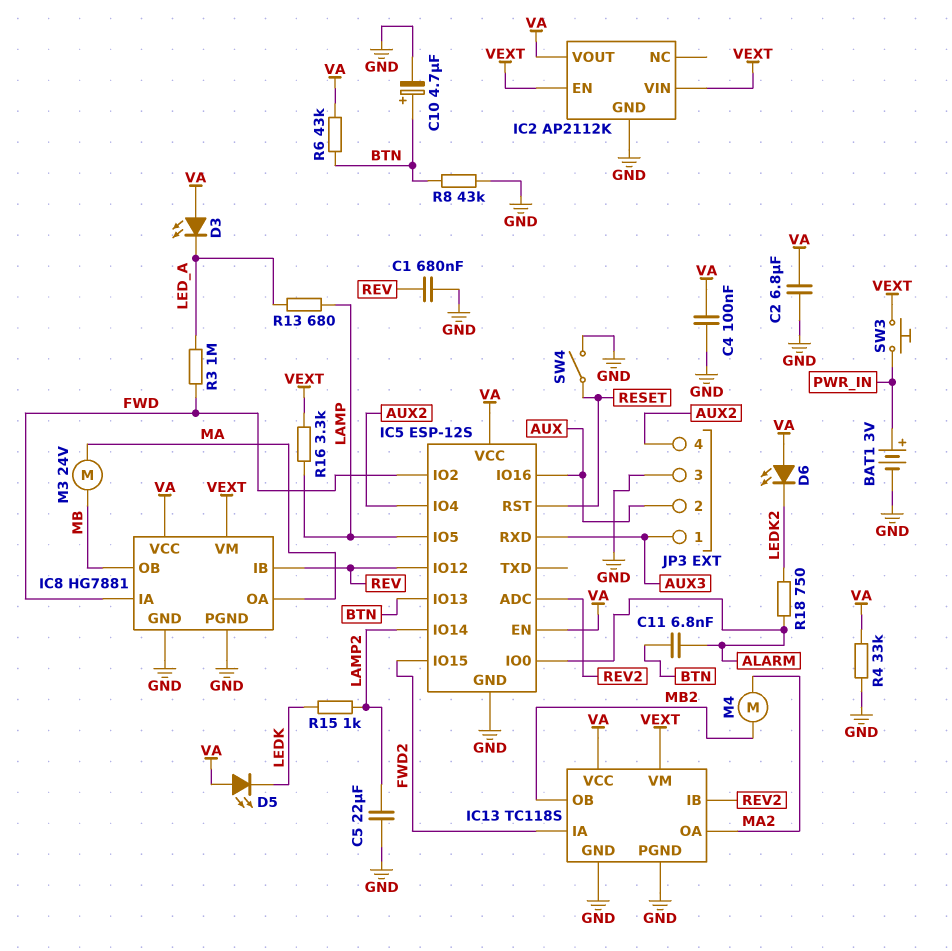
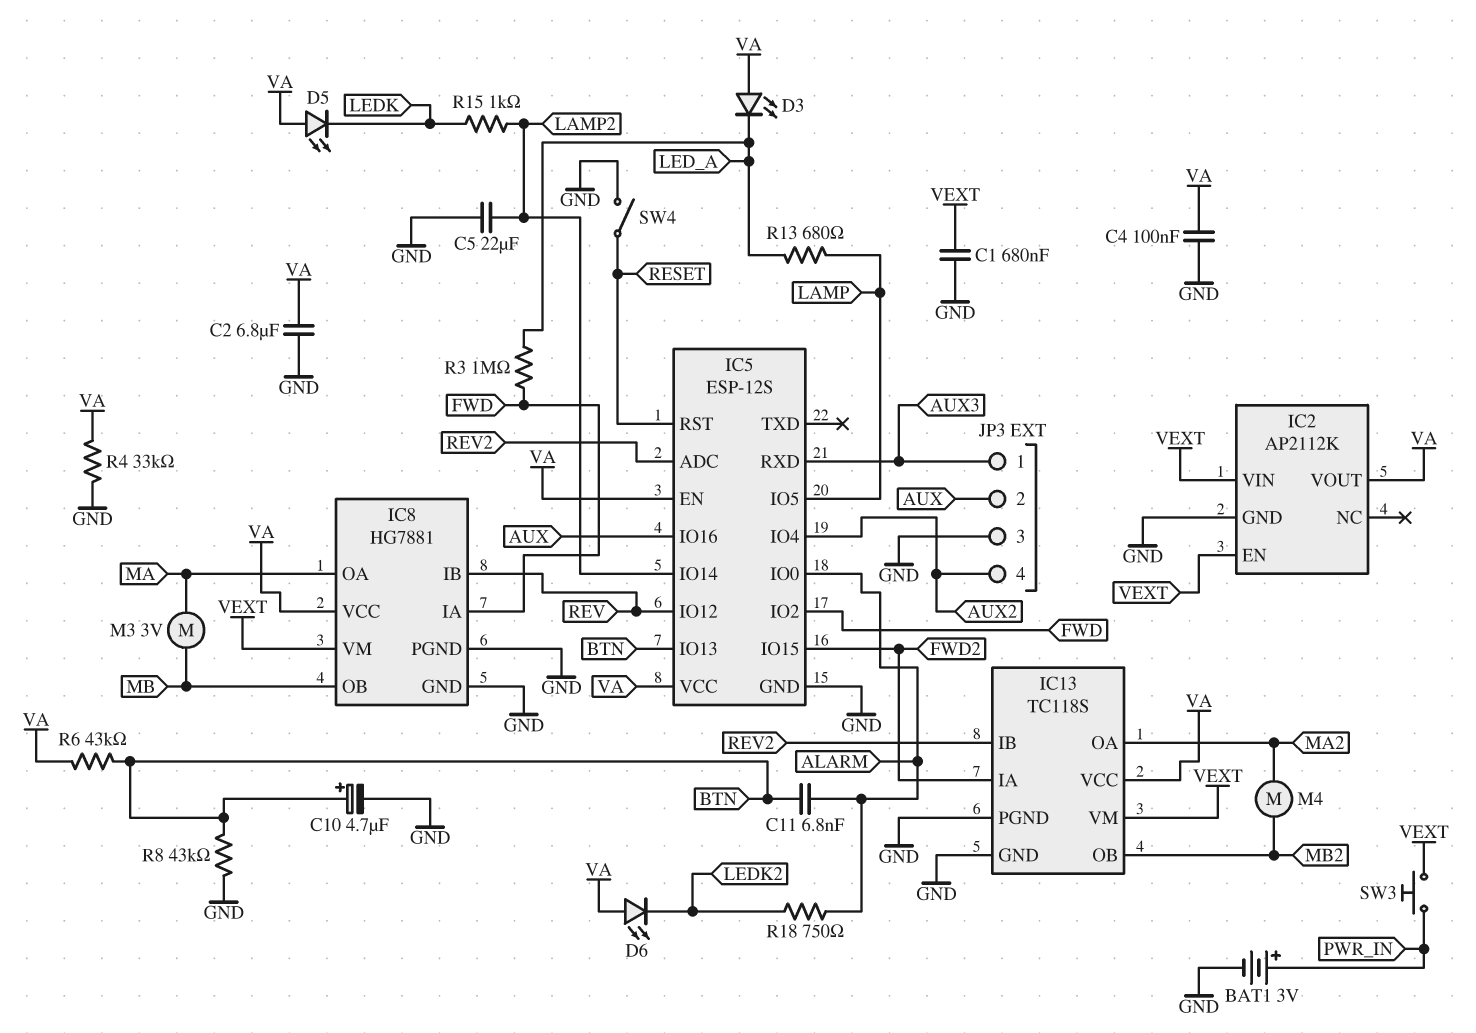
C1: 680nF (GND, REV) -> 680nF (GND, VEXT)
M3: motor 24V (MA, MB) -> motor 3V (MA, MB)
R16: 3.3k (LAMP, VEXT) -> none

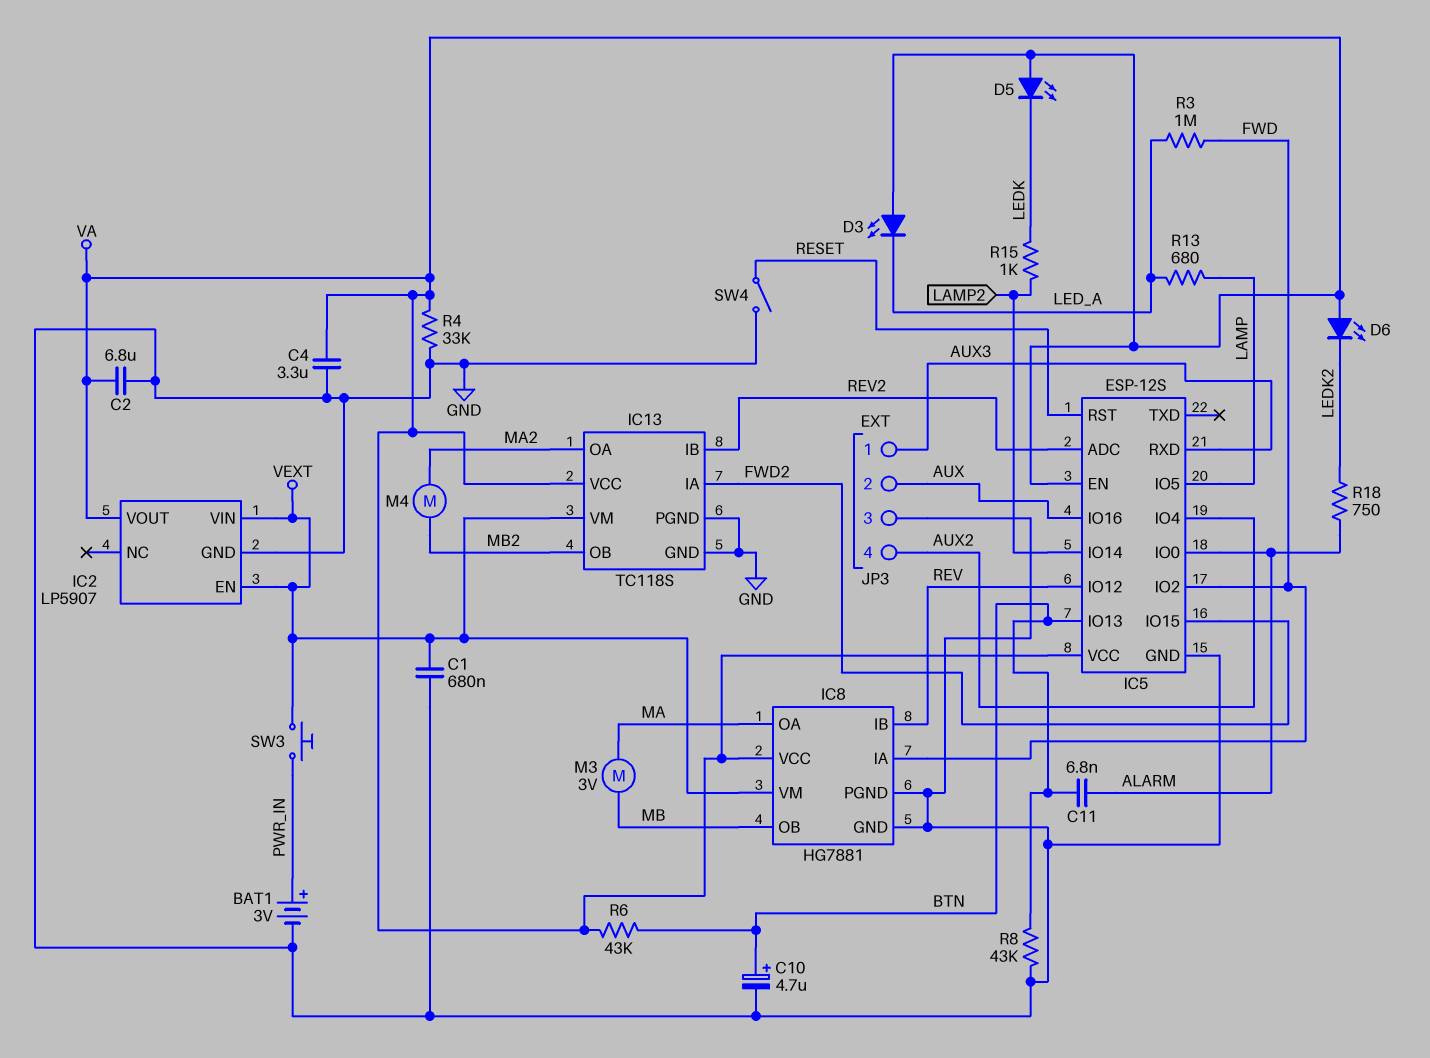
C4: 100nF (GND, VA) -> 3.3uF (GND, VA)
C5: 22uF (GND, LAMP2) -> none
IC2: AP2112K -> LP5907

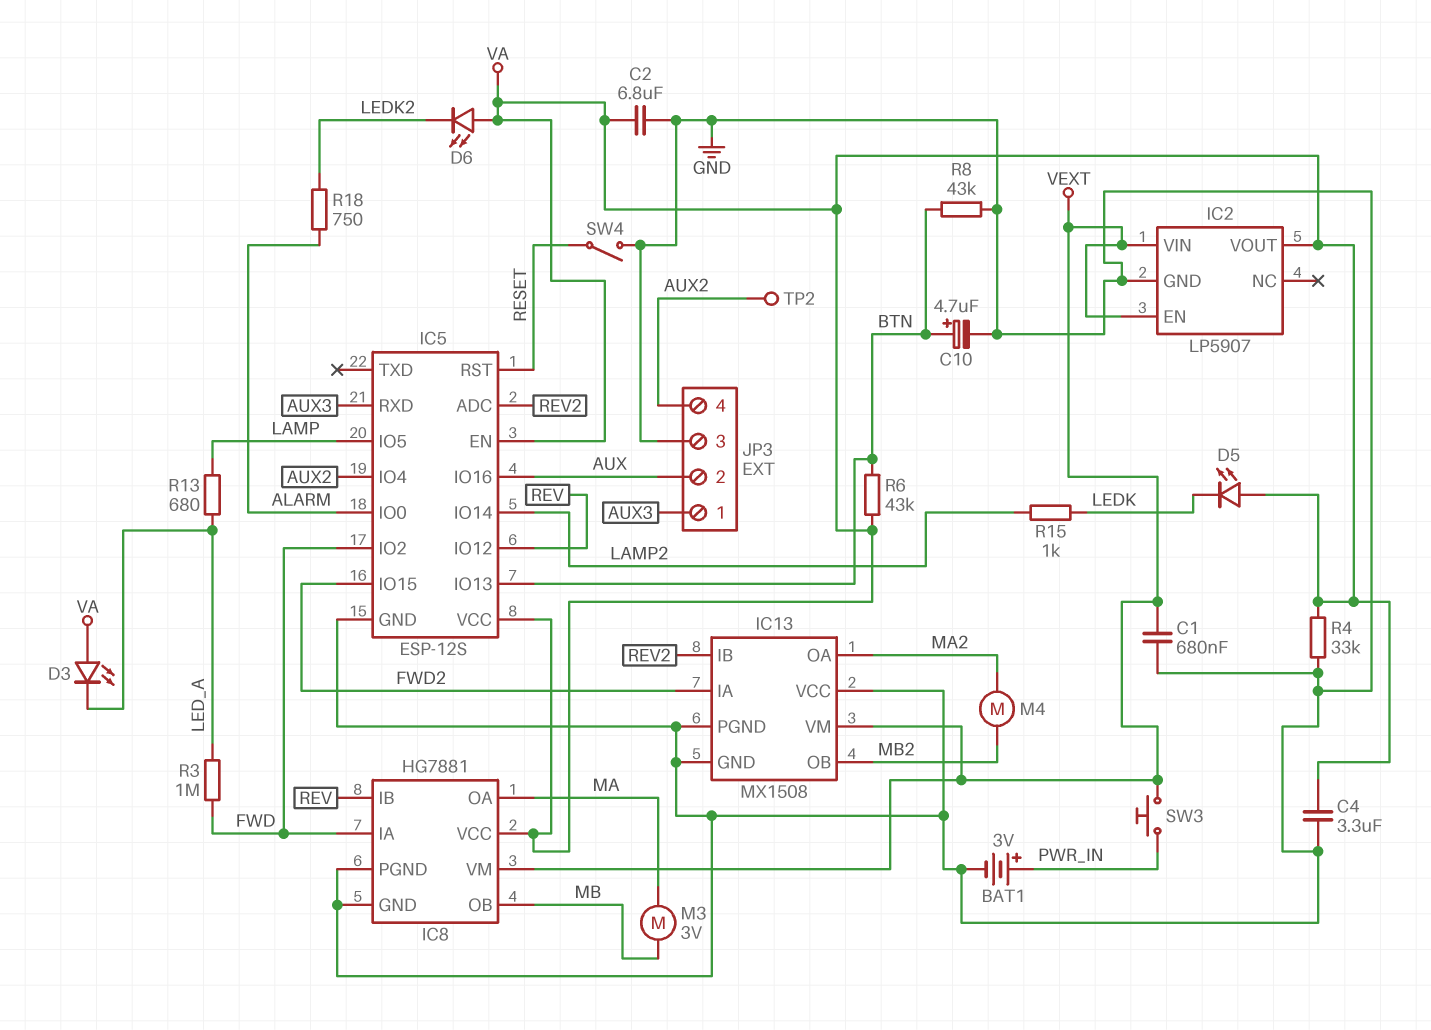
C11: 6.8nF (ALARM, BTN) -> none
IC13: TC118S -> MX1508
IC13 pin VCC: VA -> GND
TP2: none -> test point (AUX2)

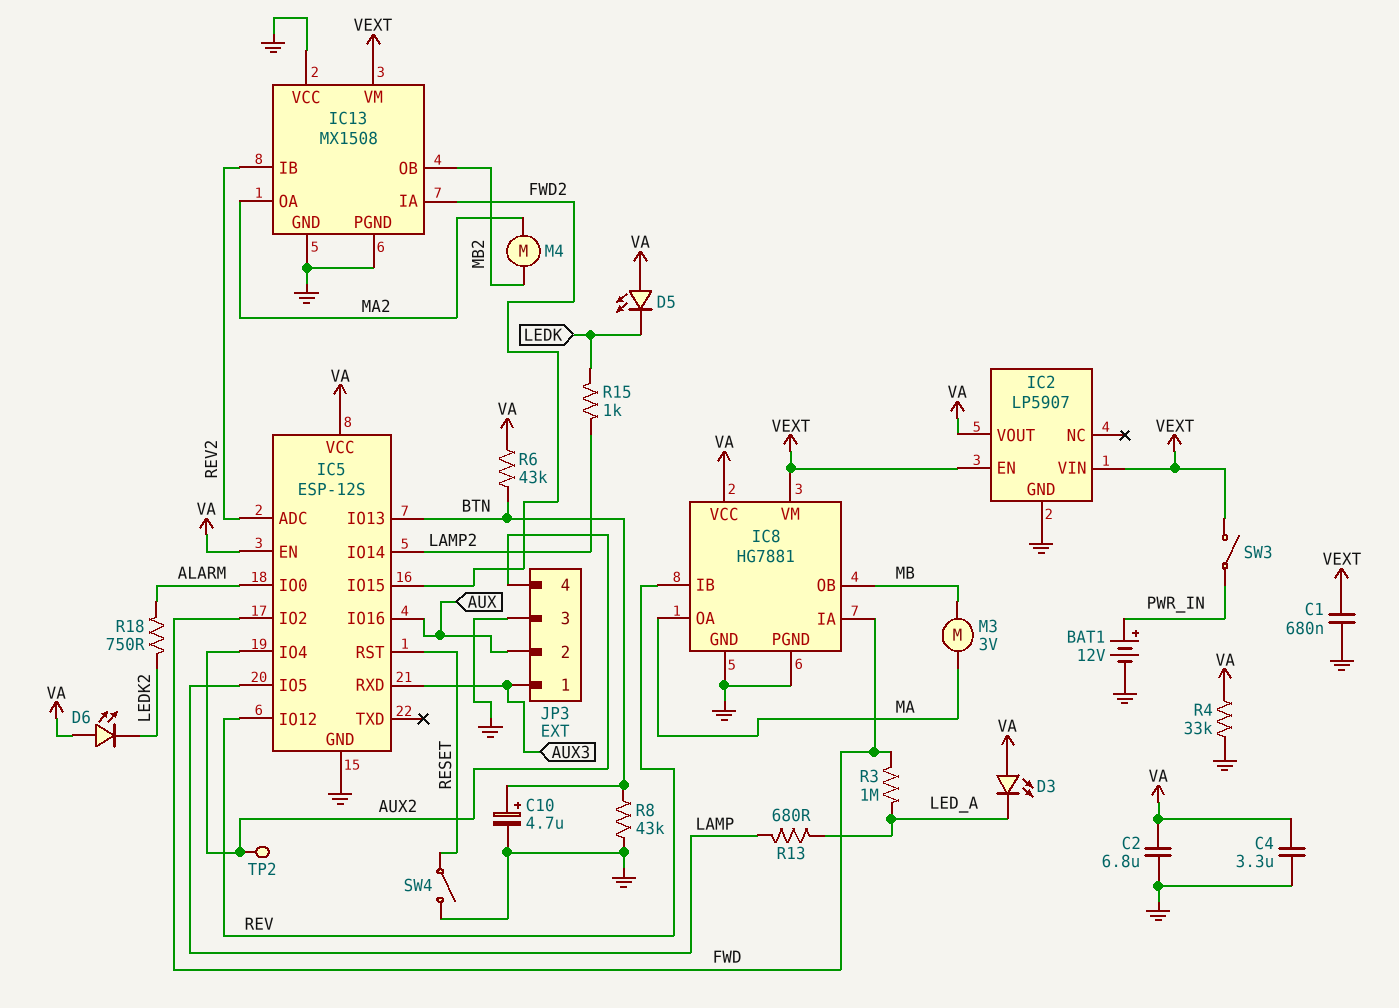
BAT1: 3V (plus PWR_IN, minus GND) -> 12V (plus PWR_IN, minus GND)
SW3: button (PWR_IN, VEXT) -> switch (PWR_IN, VEXT)

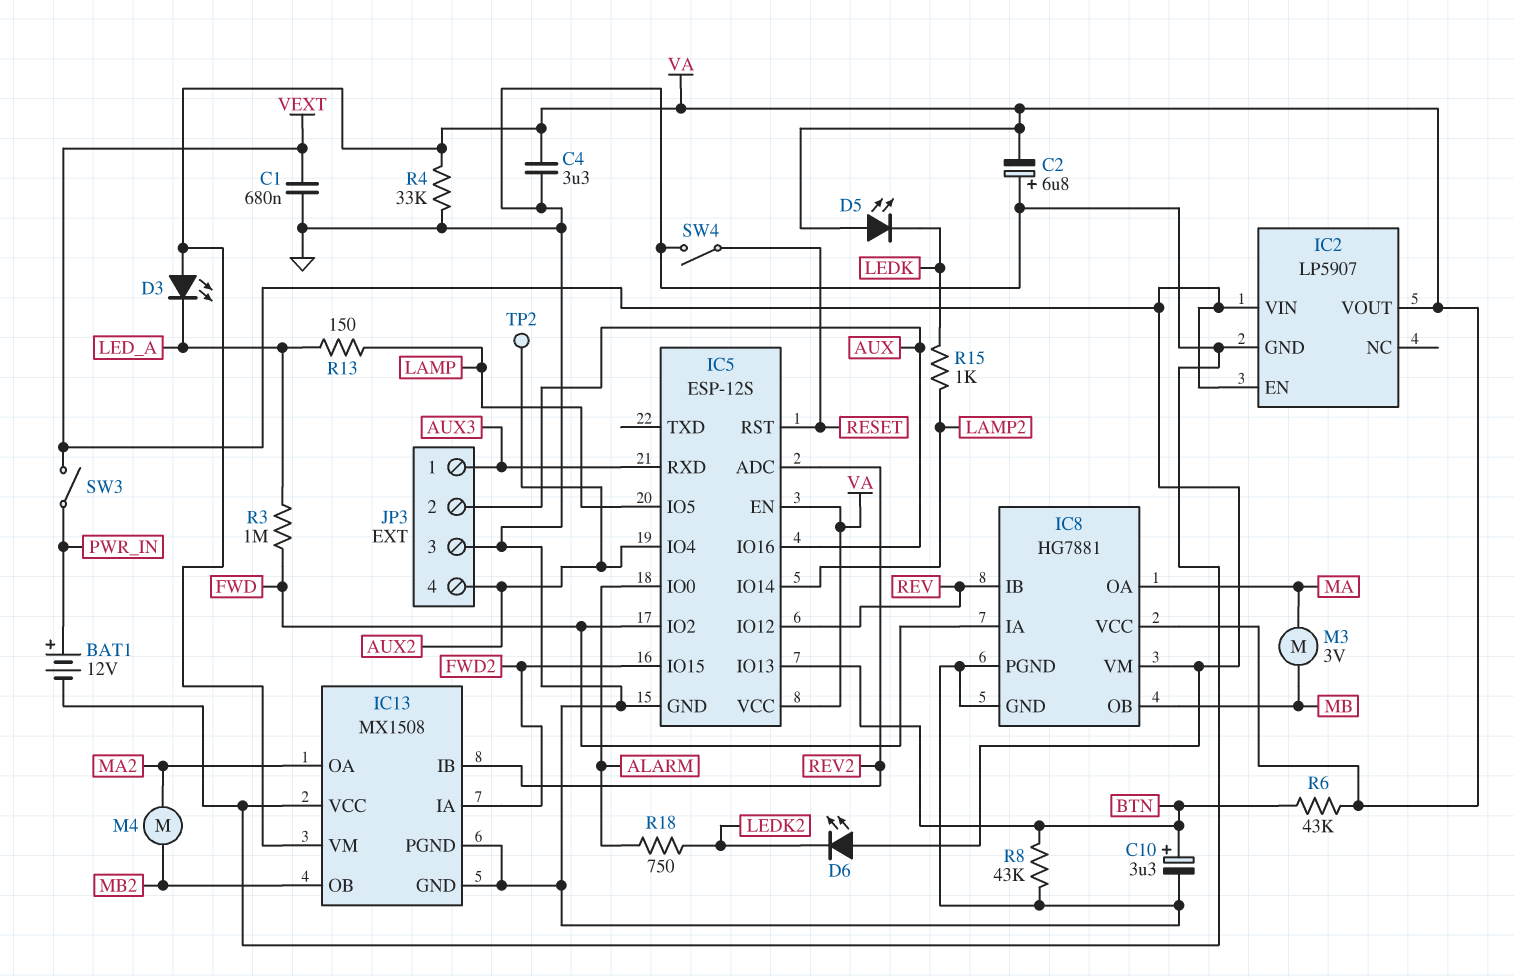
C2: 6.8uF (GND, VA) -> 6.8uF (plus GND, minus VA)
C10: 4.7uF (plus BTN, minus GND) -> 3.3uF (plus BTN, minus GND)
D6: LED (A VA, K LEDK2) -> LED (A VEXT, K LEDK2)
IC13 pin VM: VEXT -> VA
R13: 680 (LAMP, LED_A) -> 150 (LAMP, LED_A)

